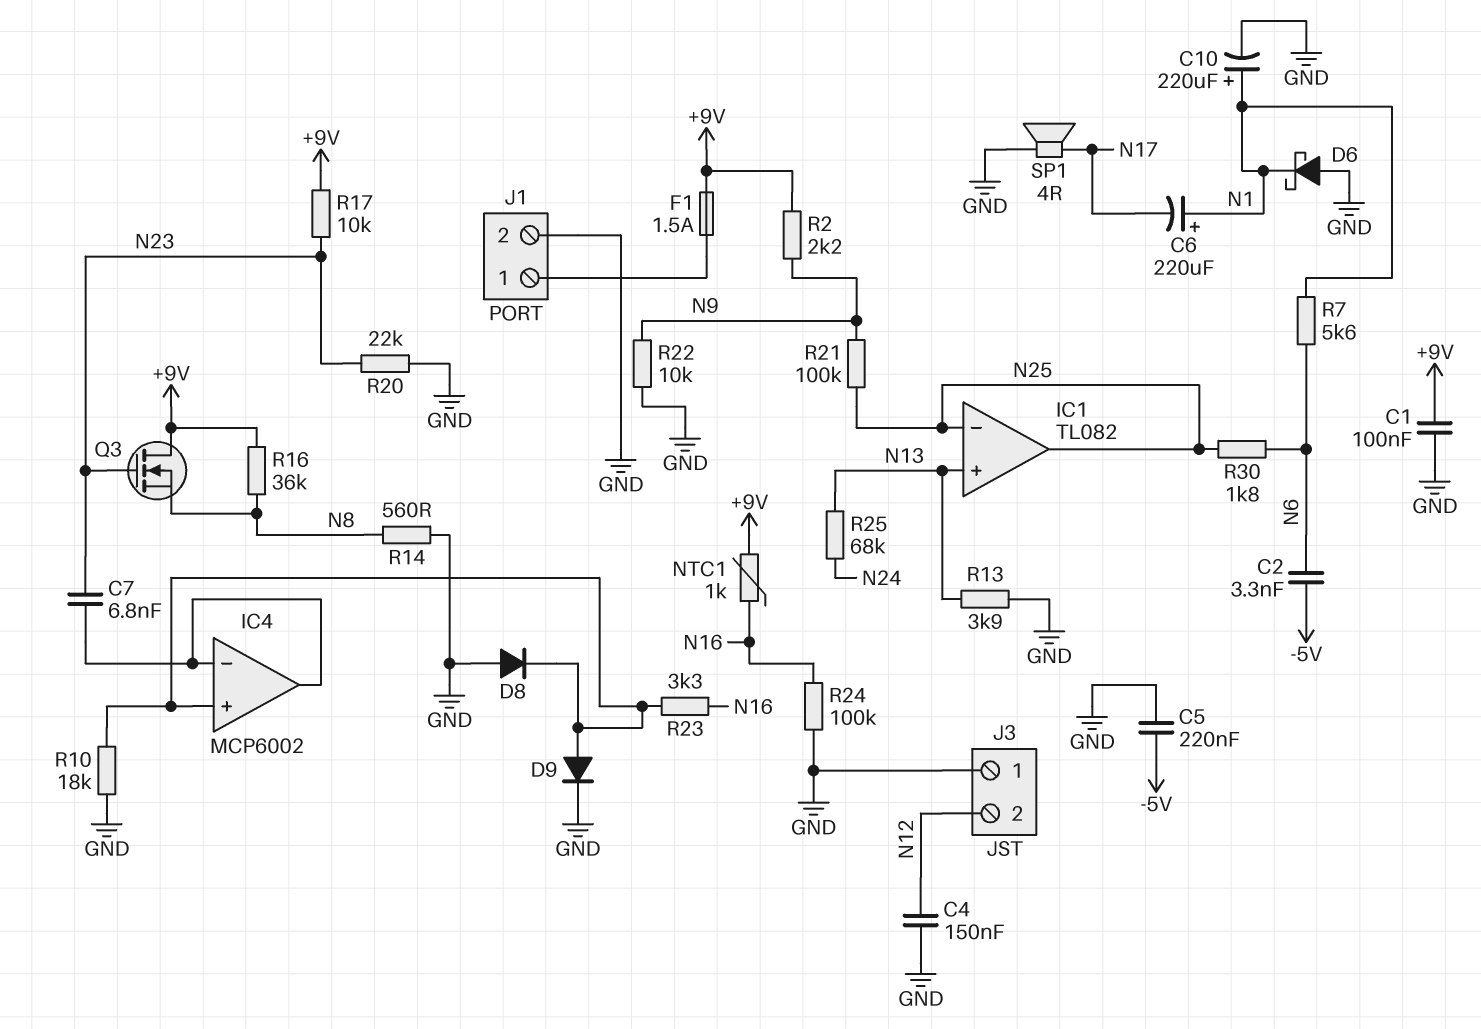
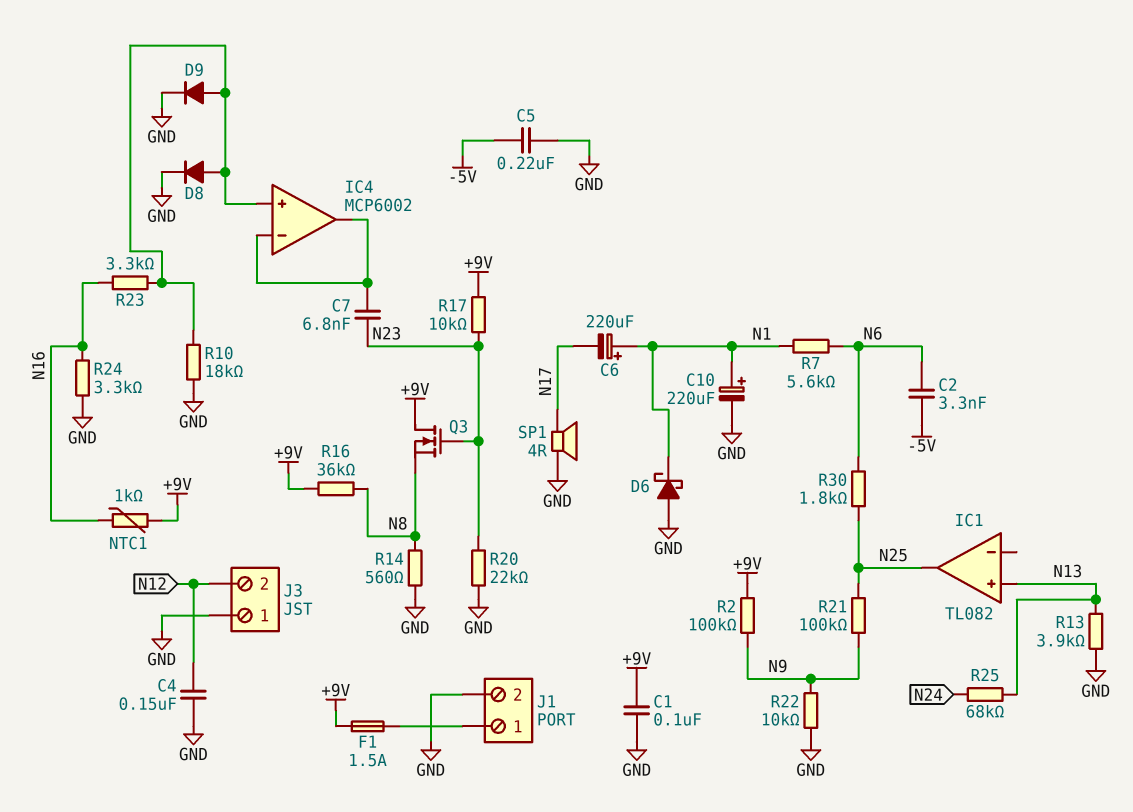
D8: diode (A GND, K IC4/in+) -> diode (A IC4/in+, K GND)
IC1 pin in-: N25 -> none
R2: 2.2k (+9V, N9) -> 100k (+9V, N9)
R24: 100k (GND, N16) -> 3.3k (GND, N16)

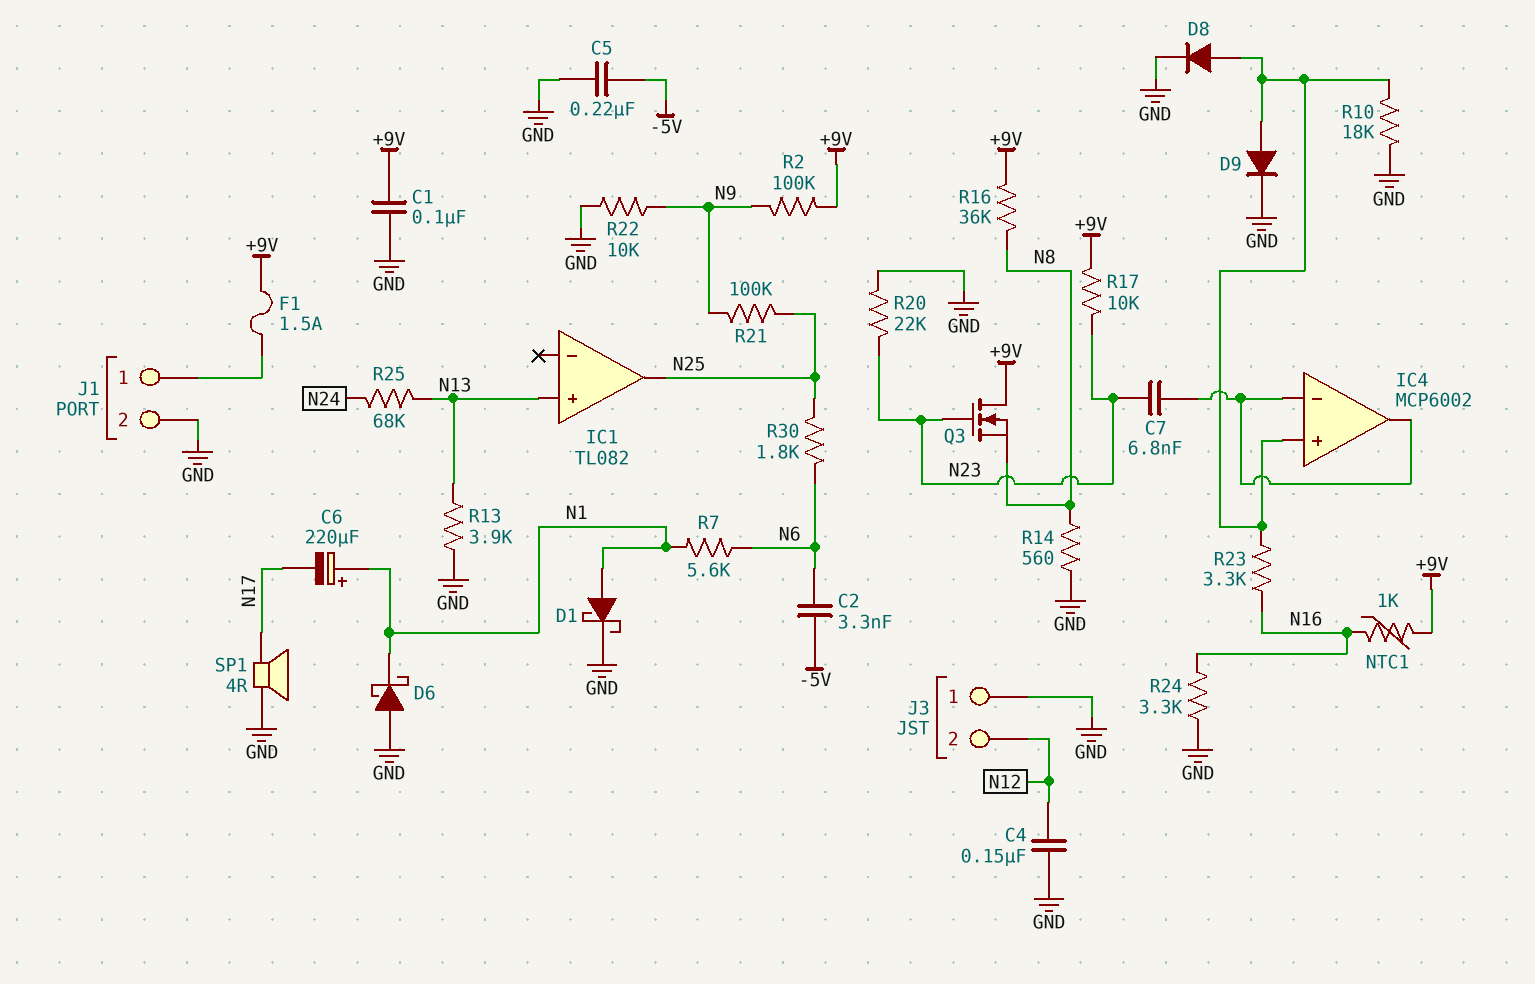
C10: 220uF (plus N1, minus GND) -> none
D1: none -> schottky (A N1, K GND)

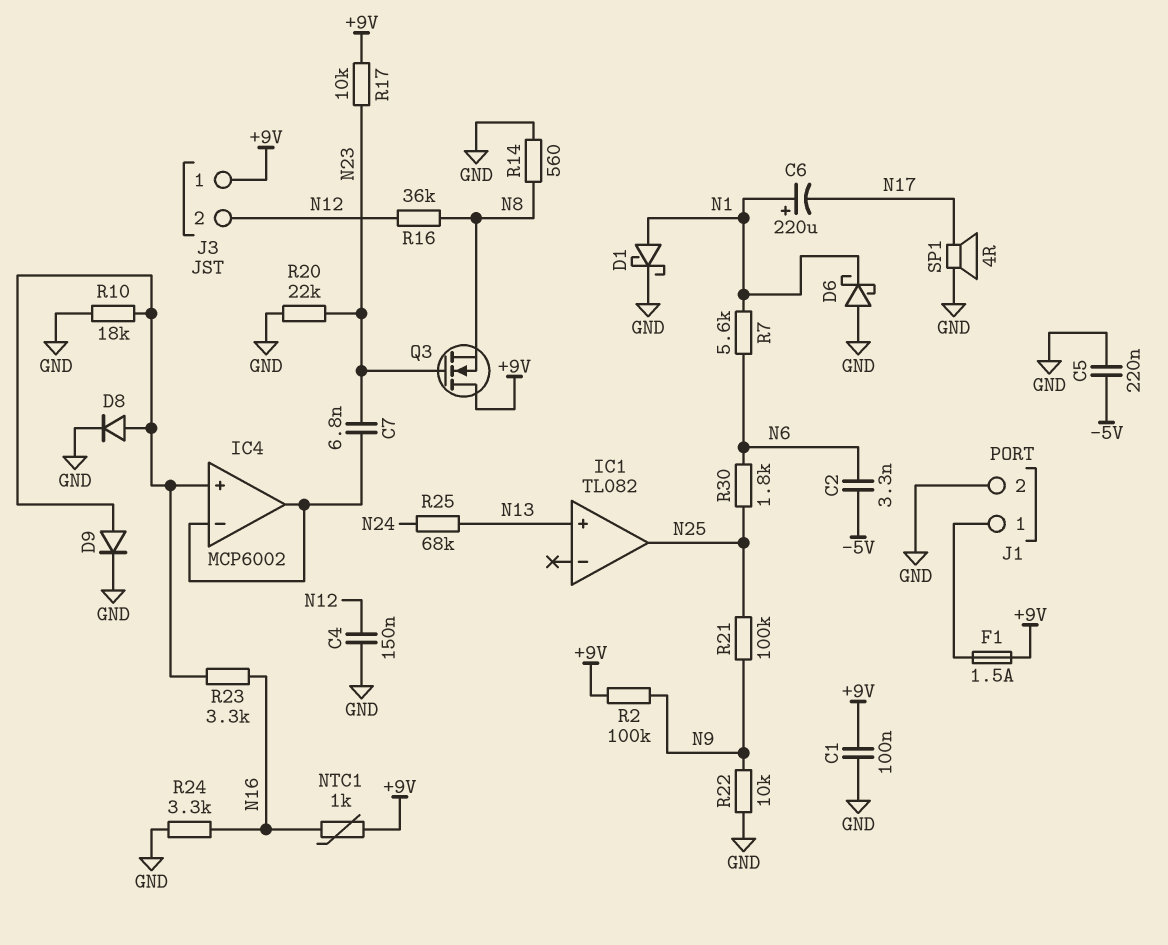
J3 pin 1: GND -> +9V
R13: 3.9k (GND, N13) -> none
R16: 36k (+9V, N8) -> 36k (N8, N12)

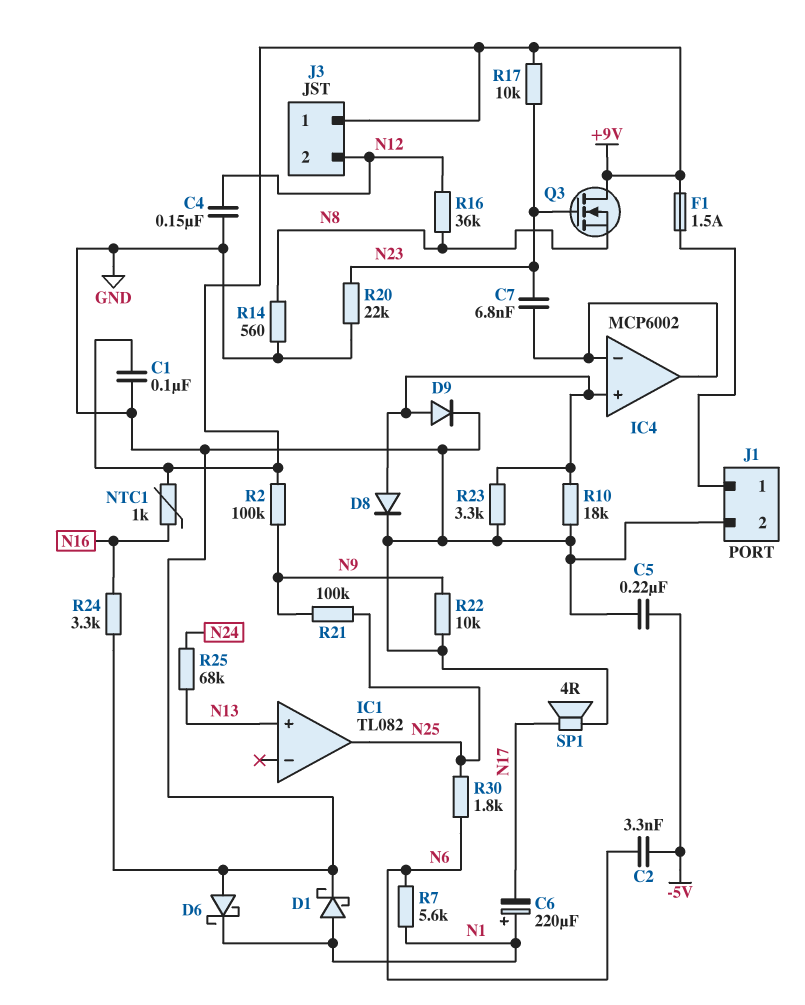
R23: 3.3k (IC4/in+, N16) -> 3.3k (GND, IC4/in+)

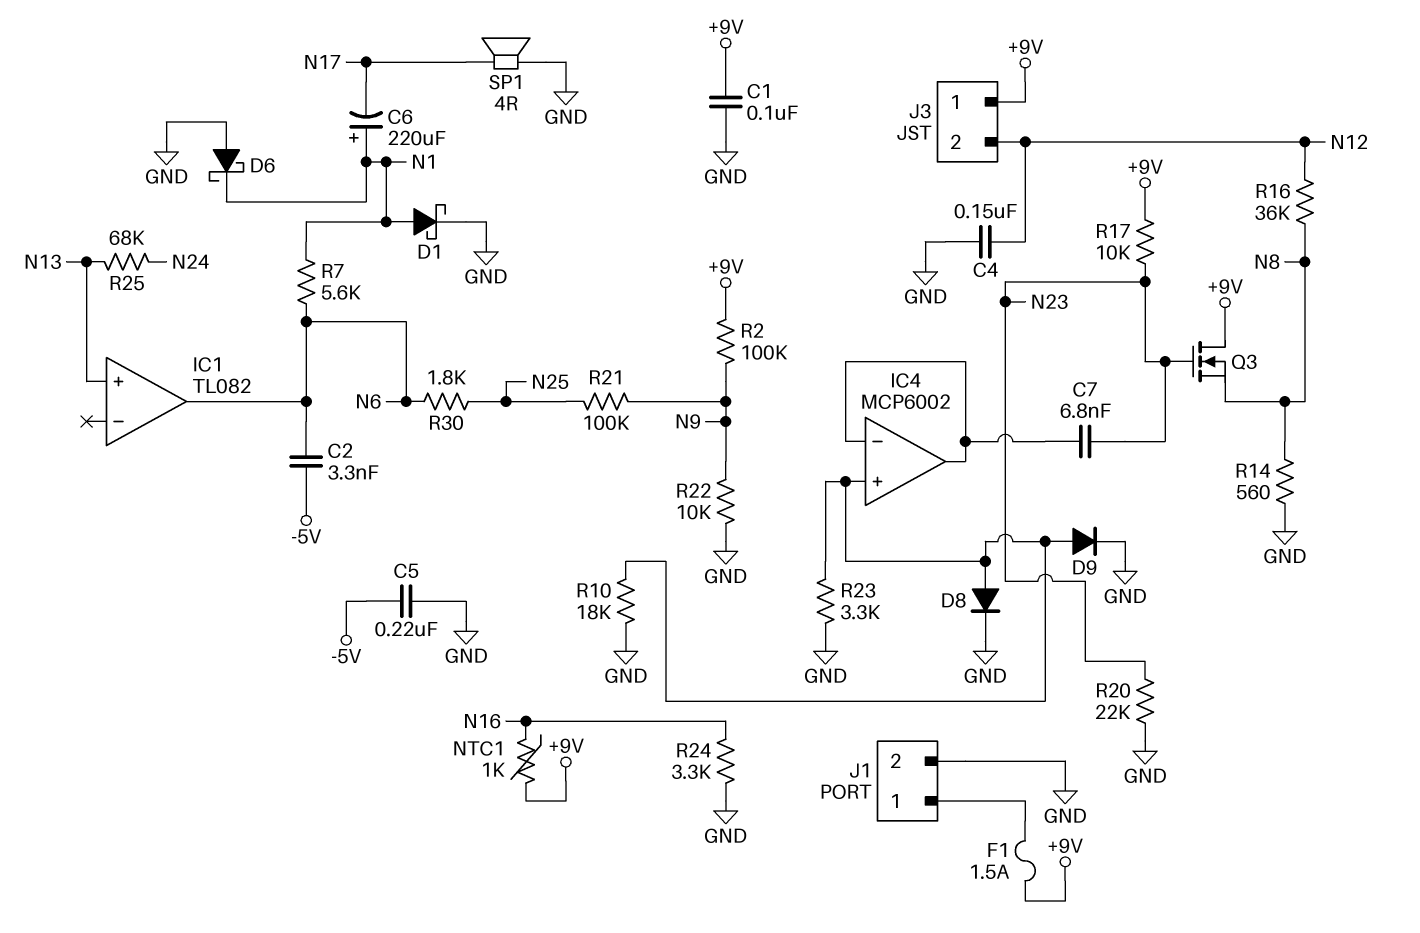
IC1 pin out: N25 -> N6

